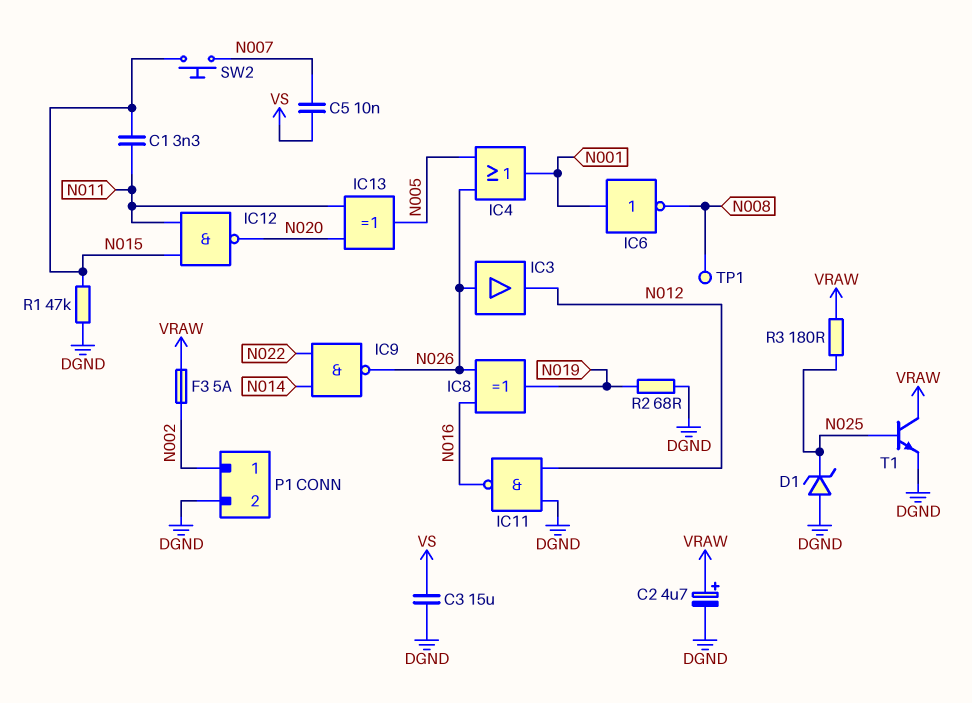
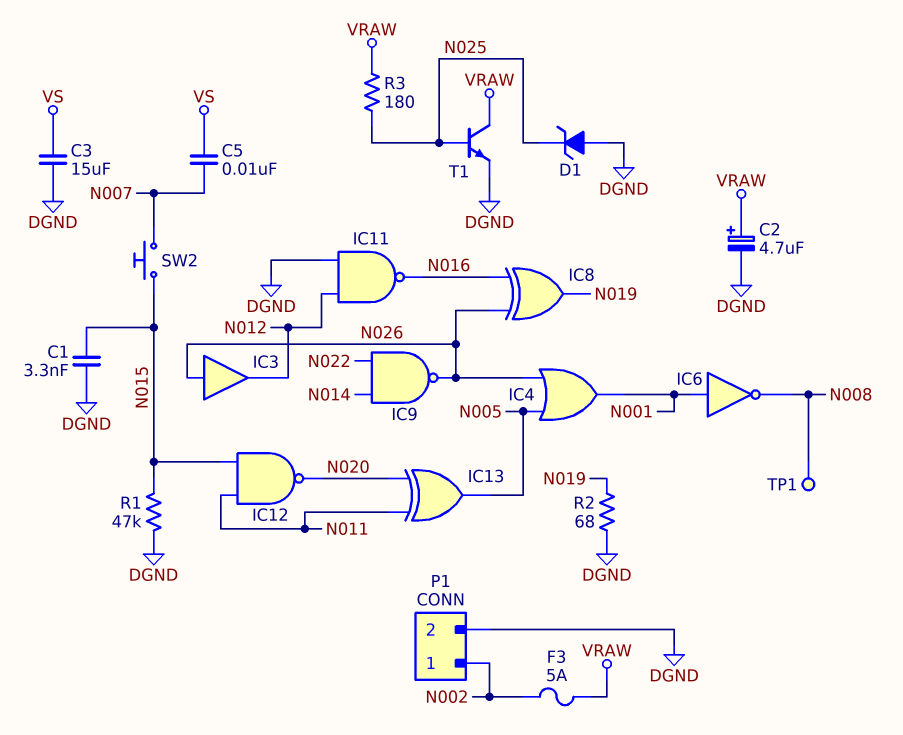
C1: 3.3nF (N011, N015) -> 3.3nF (DGND, N015)

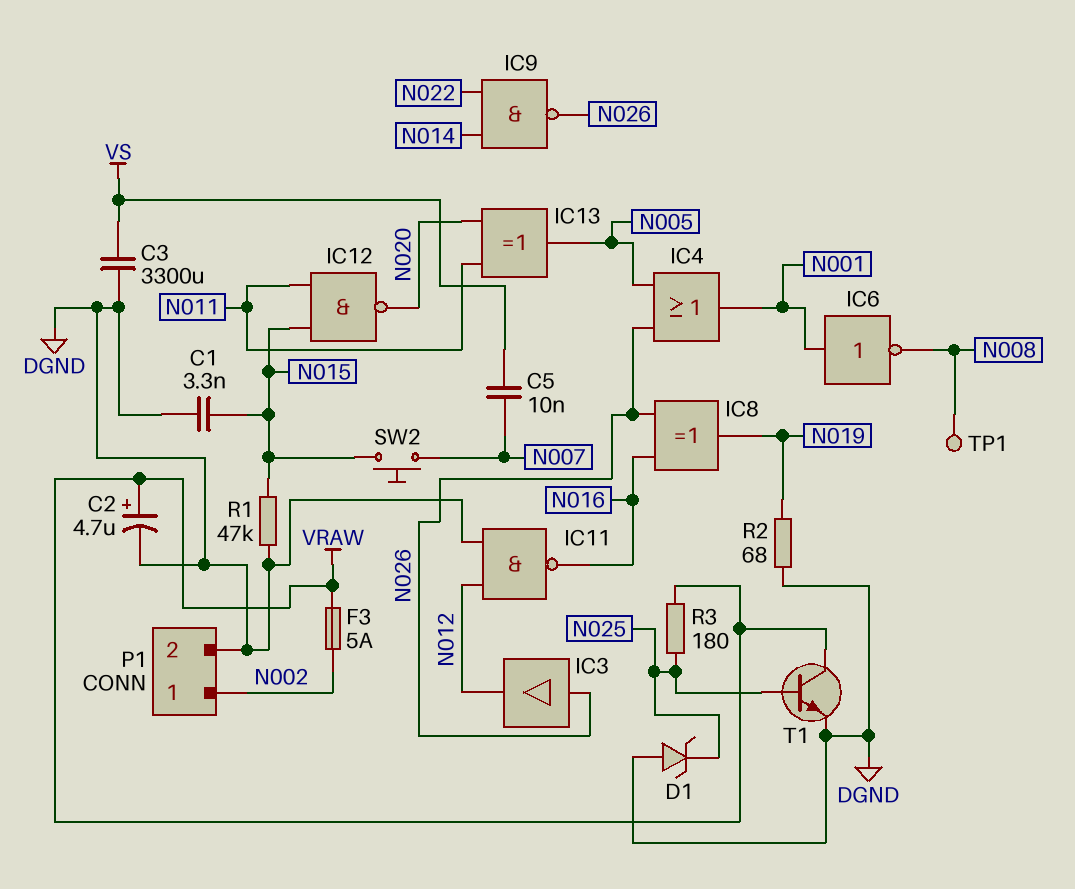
C3: 15uF (DGND, VS) -> 3300uF (DGND, VS)

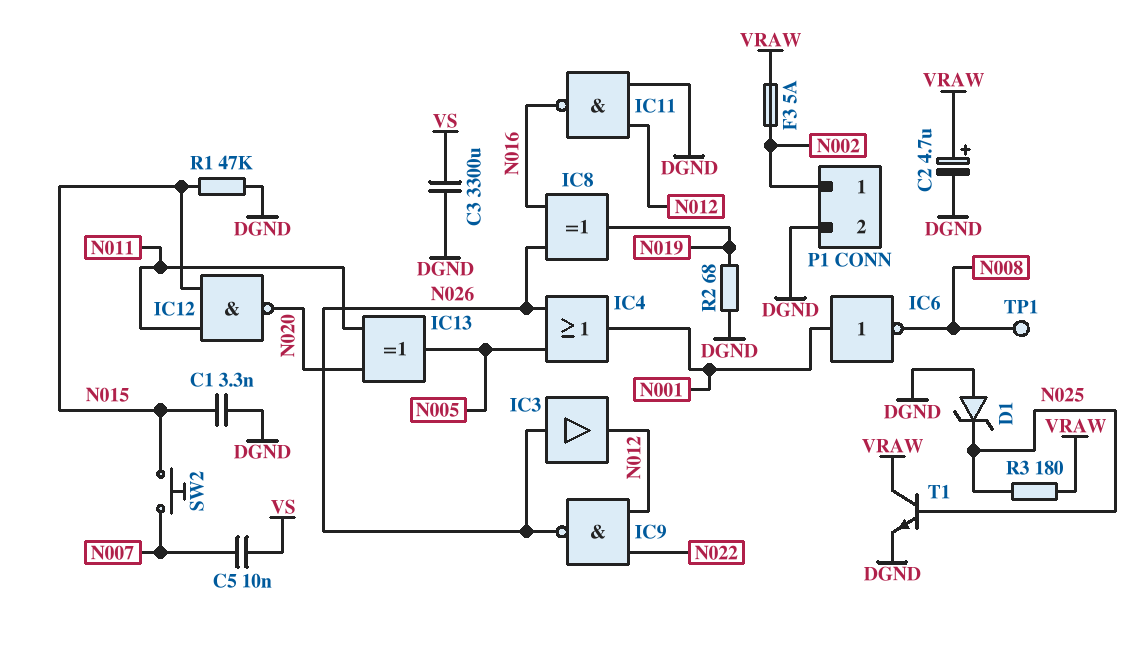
IC9: NAND (in N014, in N022, out N026) -> NAND (in N012, in N022, out N026)

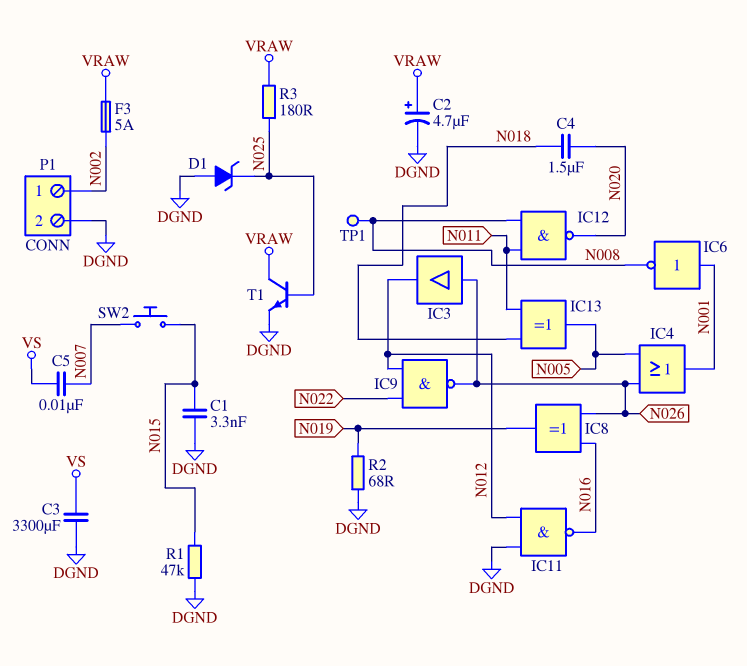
C4: none -> 1.5uF (N018, N020)
IC12: NAND (in N011, in N015, out N020) -> NAND (in N008, in N011, out N020)
IC13: XOR (in N011, in N020, out N005) -> XOR (in N011, in N018, out N005)

